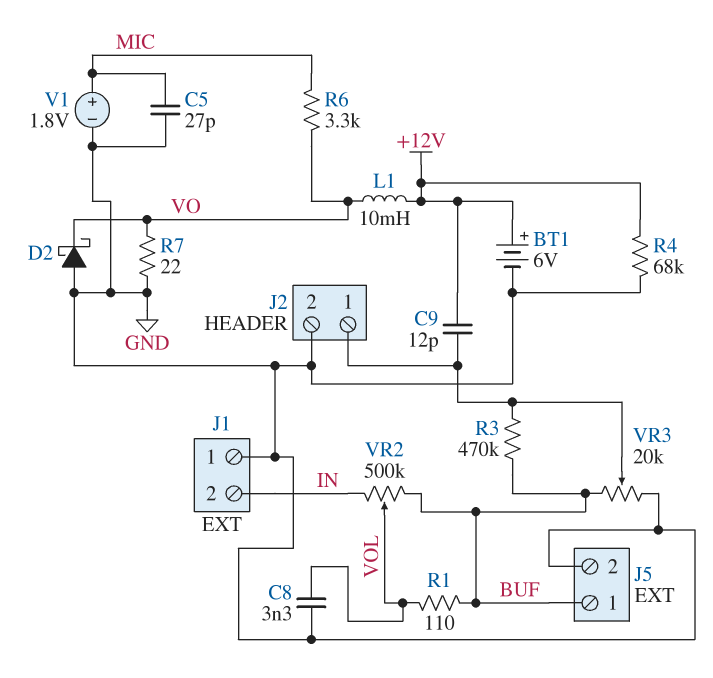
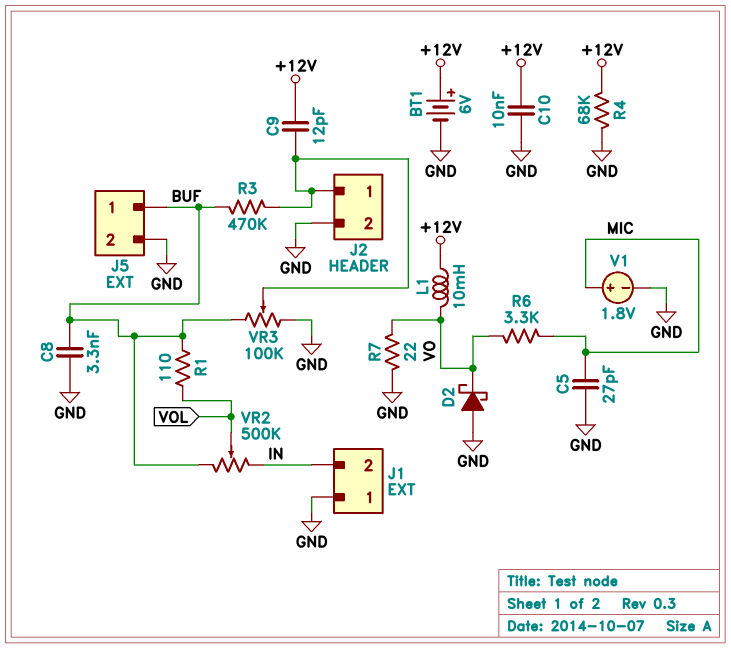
C8: 3.3nF (GND, VOL) -> 3.3nF (BUF, GND)
C10: none -> 10nF (+12V, GND)
VR3: 20k (BUF, GND, wiper J2/1) -> 100k (BUF, GND, wiper J2/1)

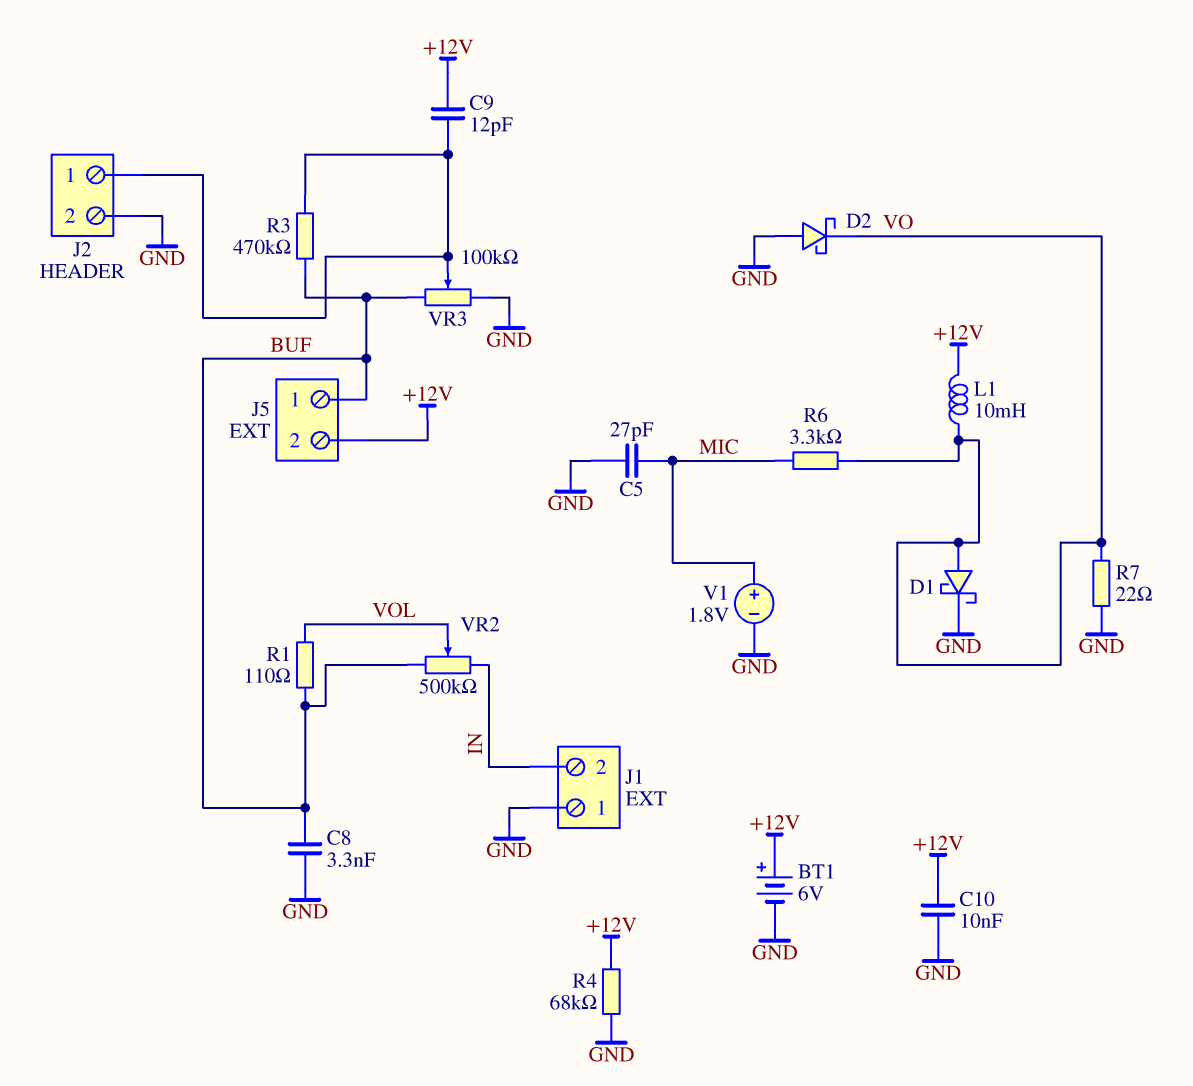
D1: none -> schottky (A VO, K GND)
J5 pin 2: GND -> +12V

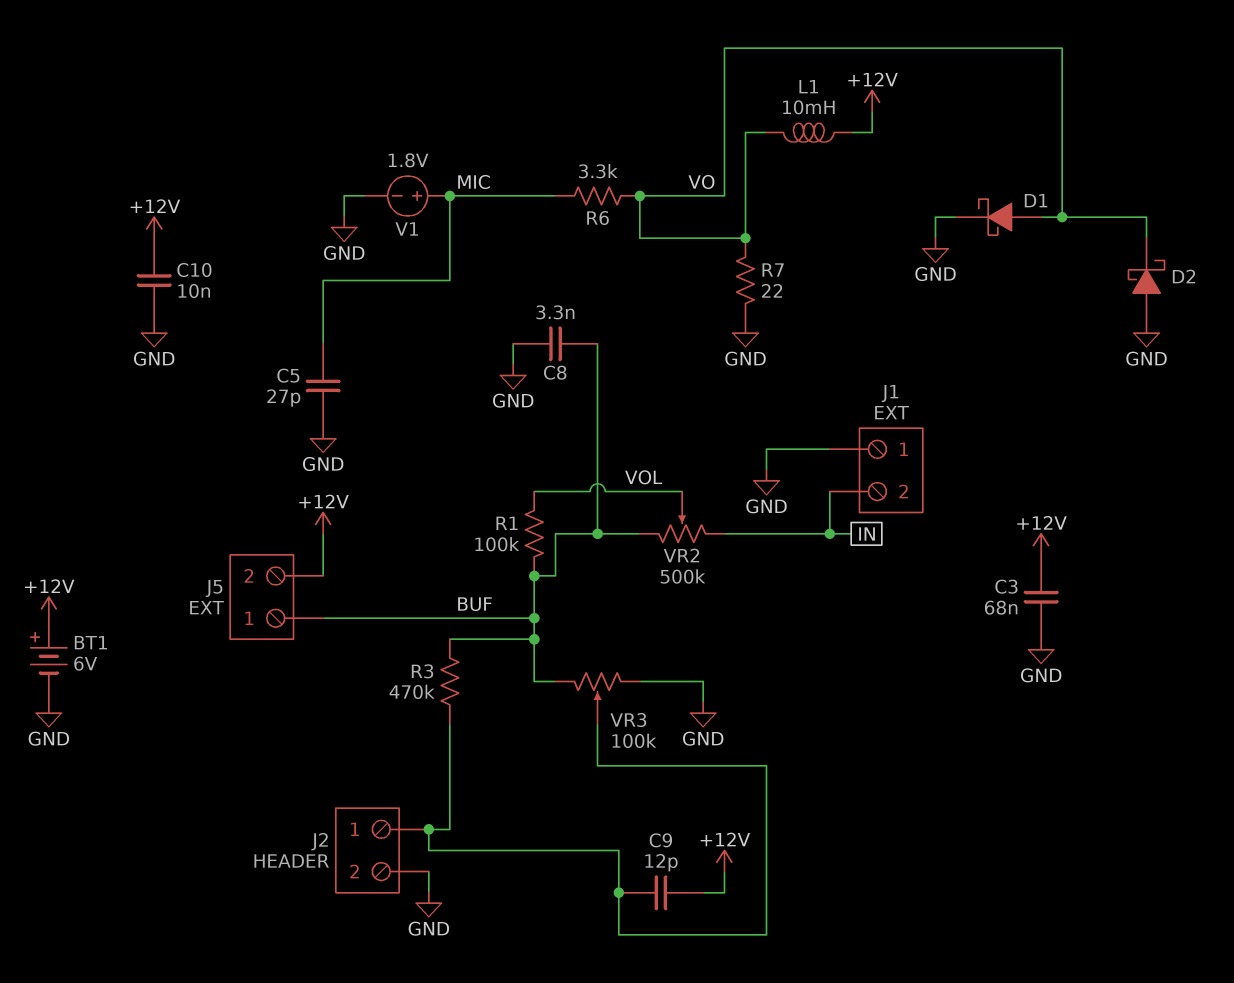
C3: none -> 68nF (+12V, GND)
R1: 110 (BUF, VOL) -> 100k (BUF, VOL)
R4: 68k (+12V, GND) -> none

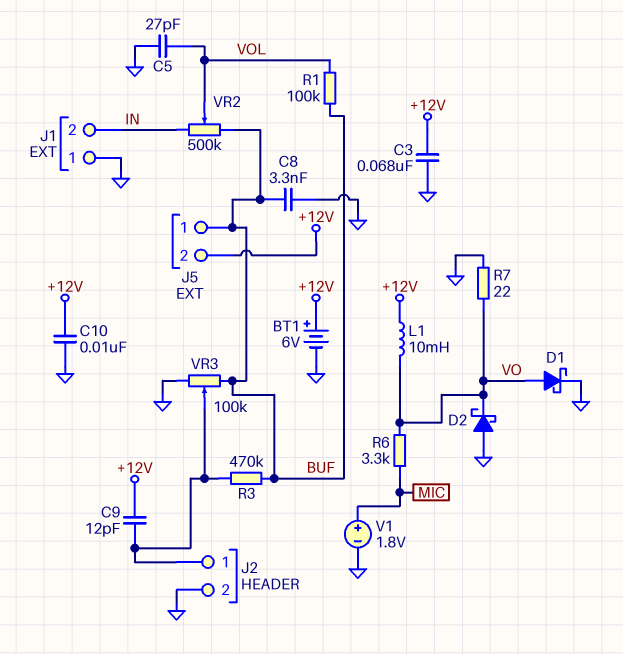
C5: 27pF (GND, MIC) -> 27pF (GND, VOL)

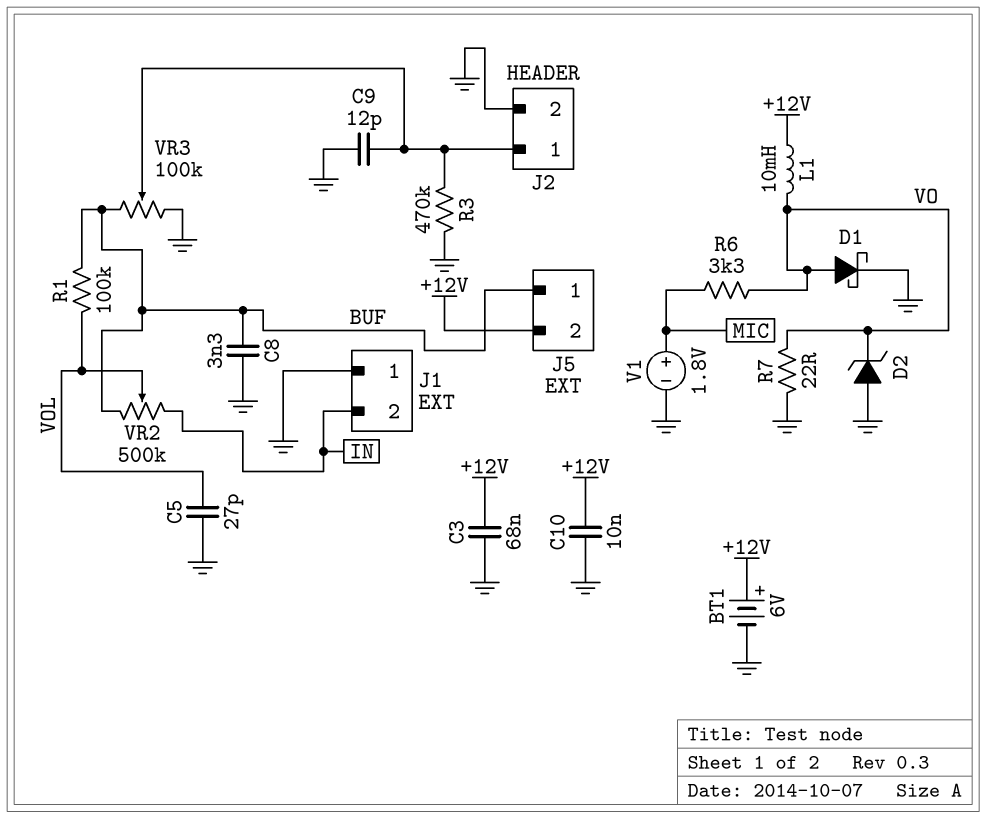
C9: 12pF (+12V, J2/1) -> 12pF (GND, J2/1)
D2: schottky (A GND, K VO) -> zener (A GND, K VO)
R3: 470k (BUF, J2/1) -> 470k (GND, J2/1)

